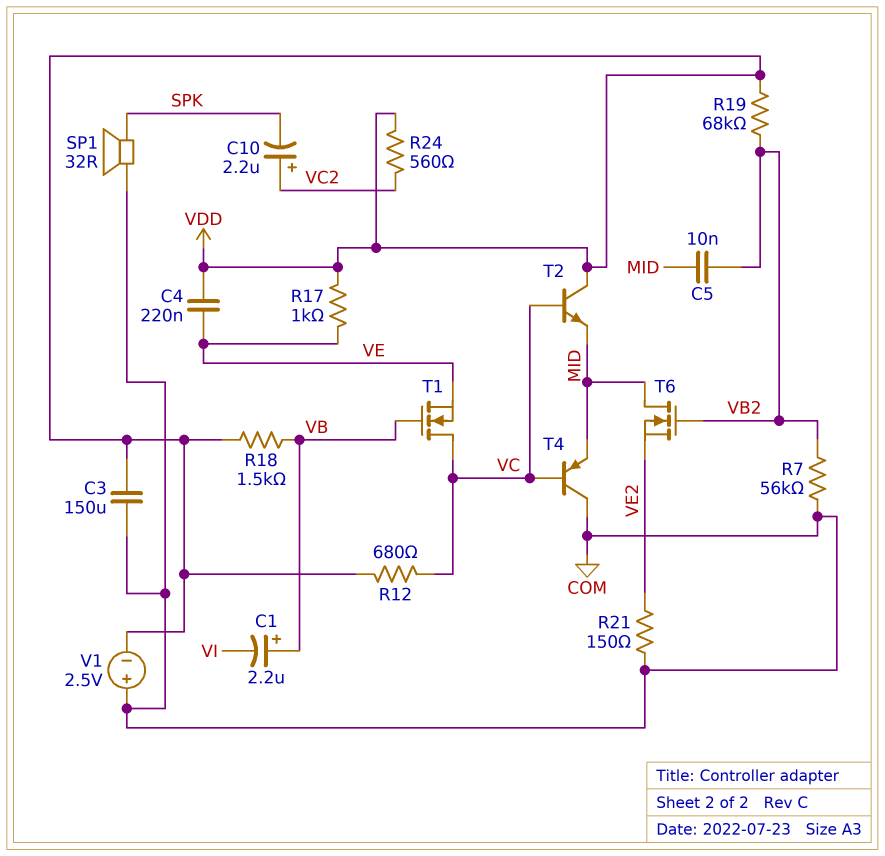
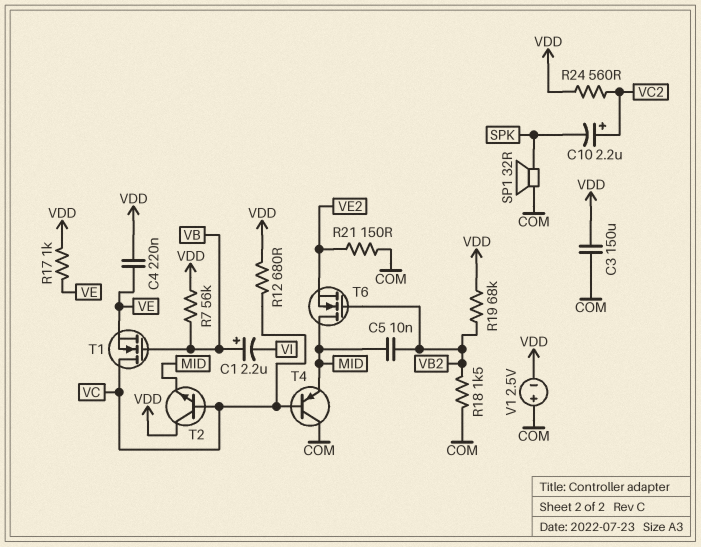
R7: 56k (COM, VB2) -> 56k (VB, VDD)
R18: 1.5k (VB, VDD) -> 1.5k (COM, VB2)

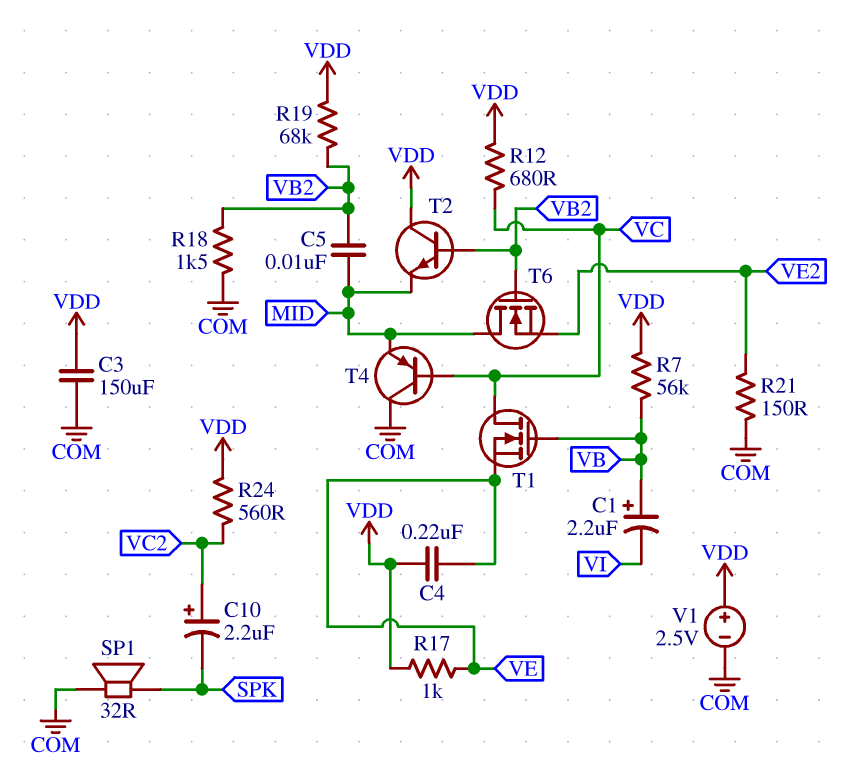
T2: NPN (B VC, C VDD, E MID) -> NPN (B VB2, C VDD, E MID)
V1: 2.5V (plus COM, minus VDD) -> 2.5V (plus VDD, minus COM)

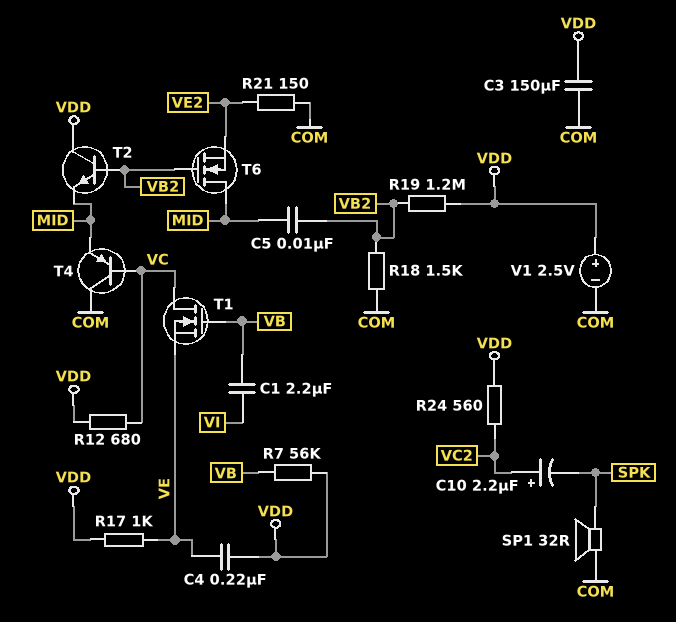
C1: 2.2uF (plus VB, minus VI) -> 2.2uF (VB, VI)
R19: 68k (VB2, VDD) -> 1.2M (VB2, VDD)

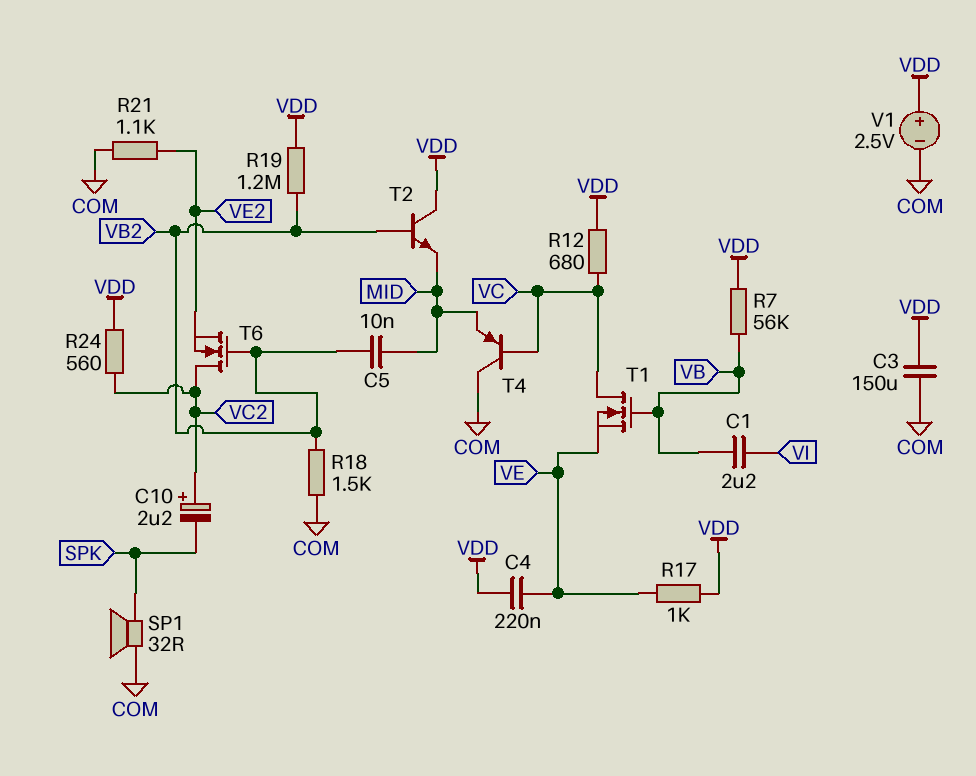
R21: 150 (COM, VE2) -> 1.1k (COM, VE2)
T6: NMOS (G VB2, D MID, S VE2) -> NMOS (G VB2, D VC2, S VE2)

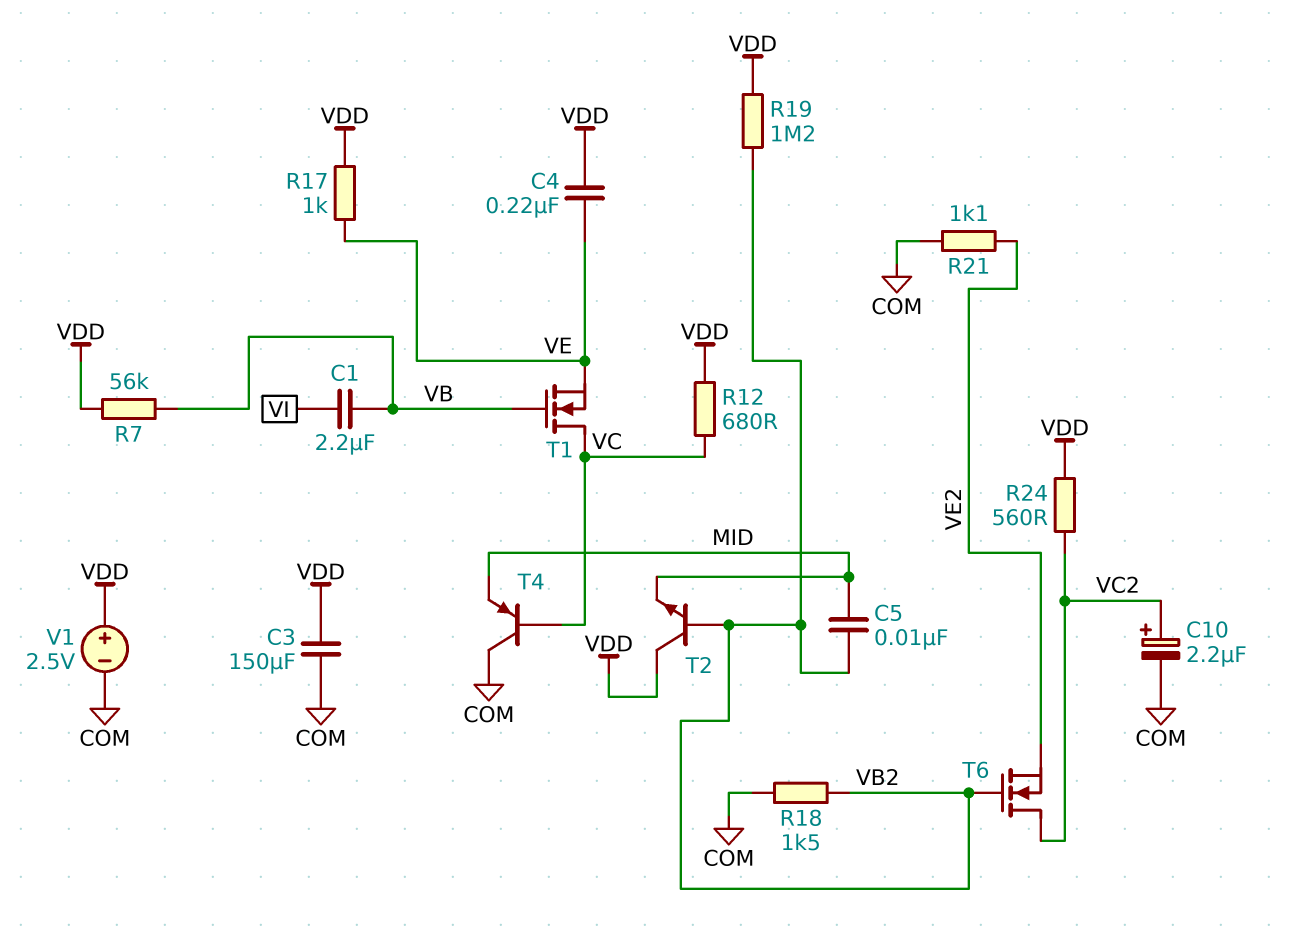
C10: 2.2uF (plus VC2, minus SPK) -> 2.2uF (plus VC2, minus COM)
SP1: speaker 32R (COM, SPK) -> none

